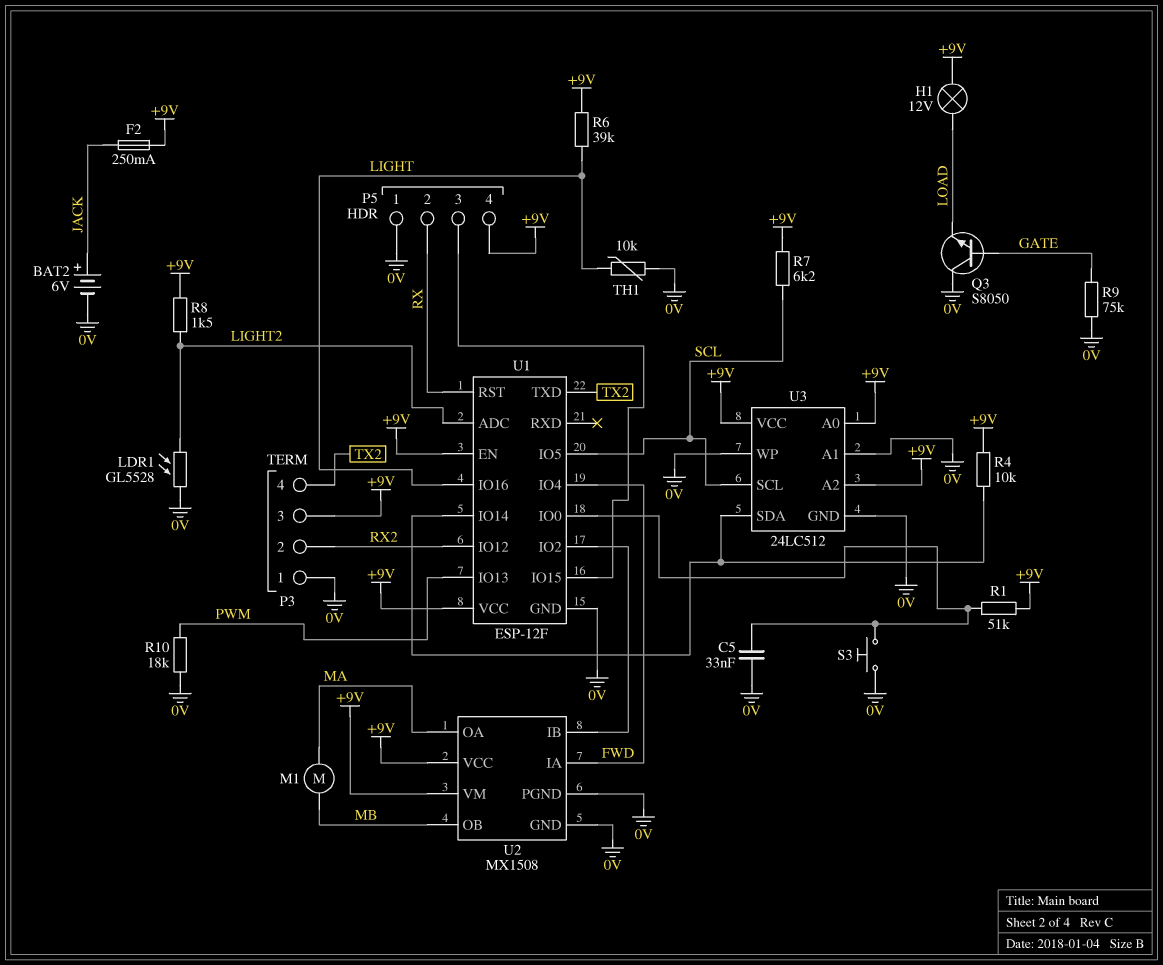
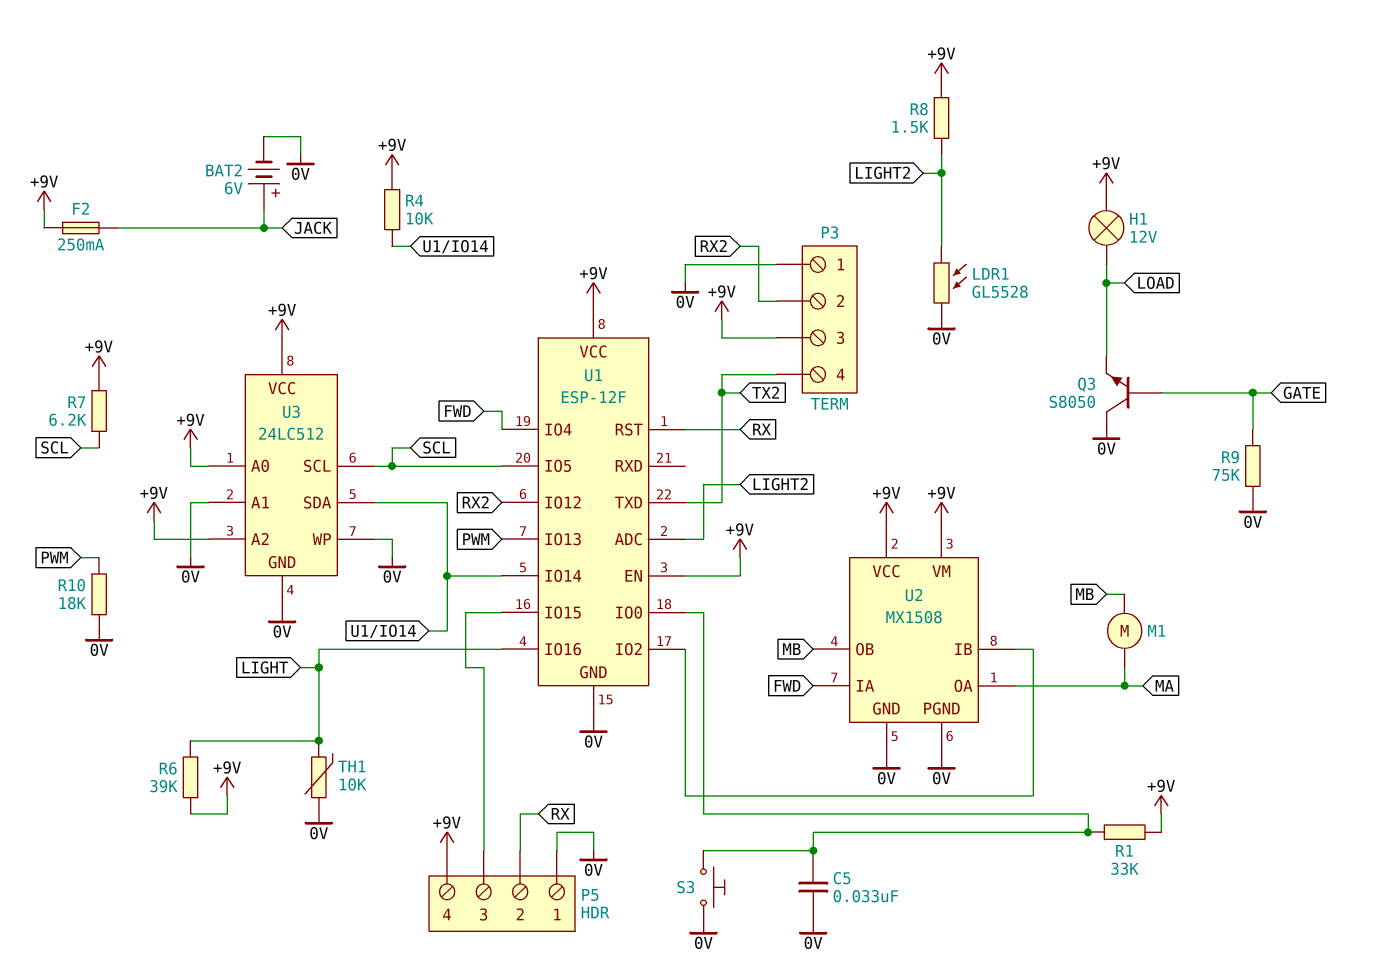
R1: 51k (+9V, U1/IO0) -> 33k (+9V, U1/IO0)

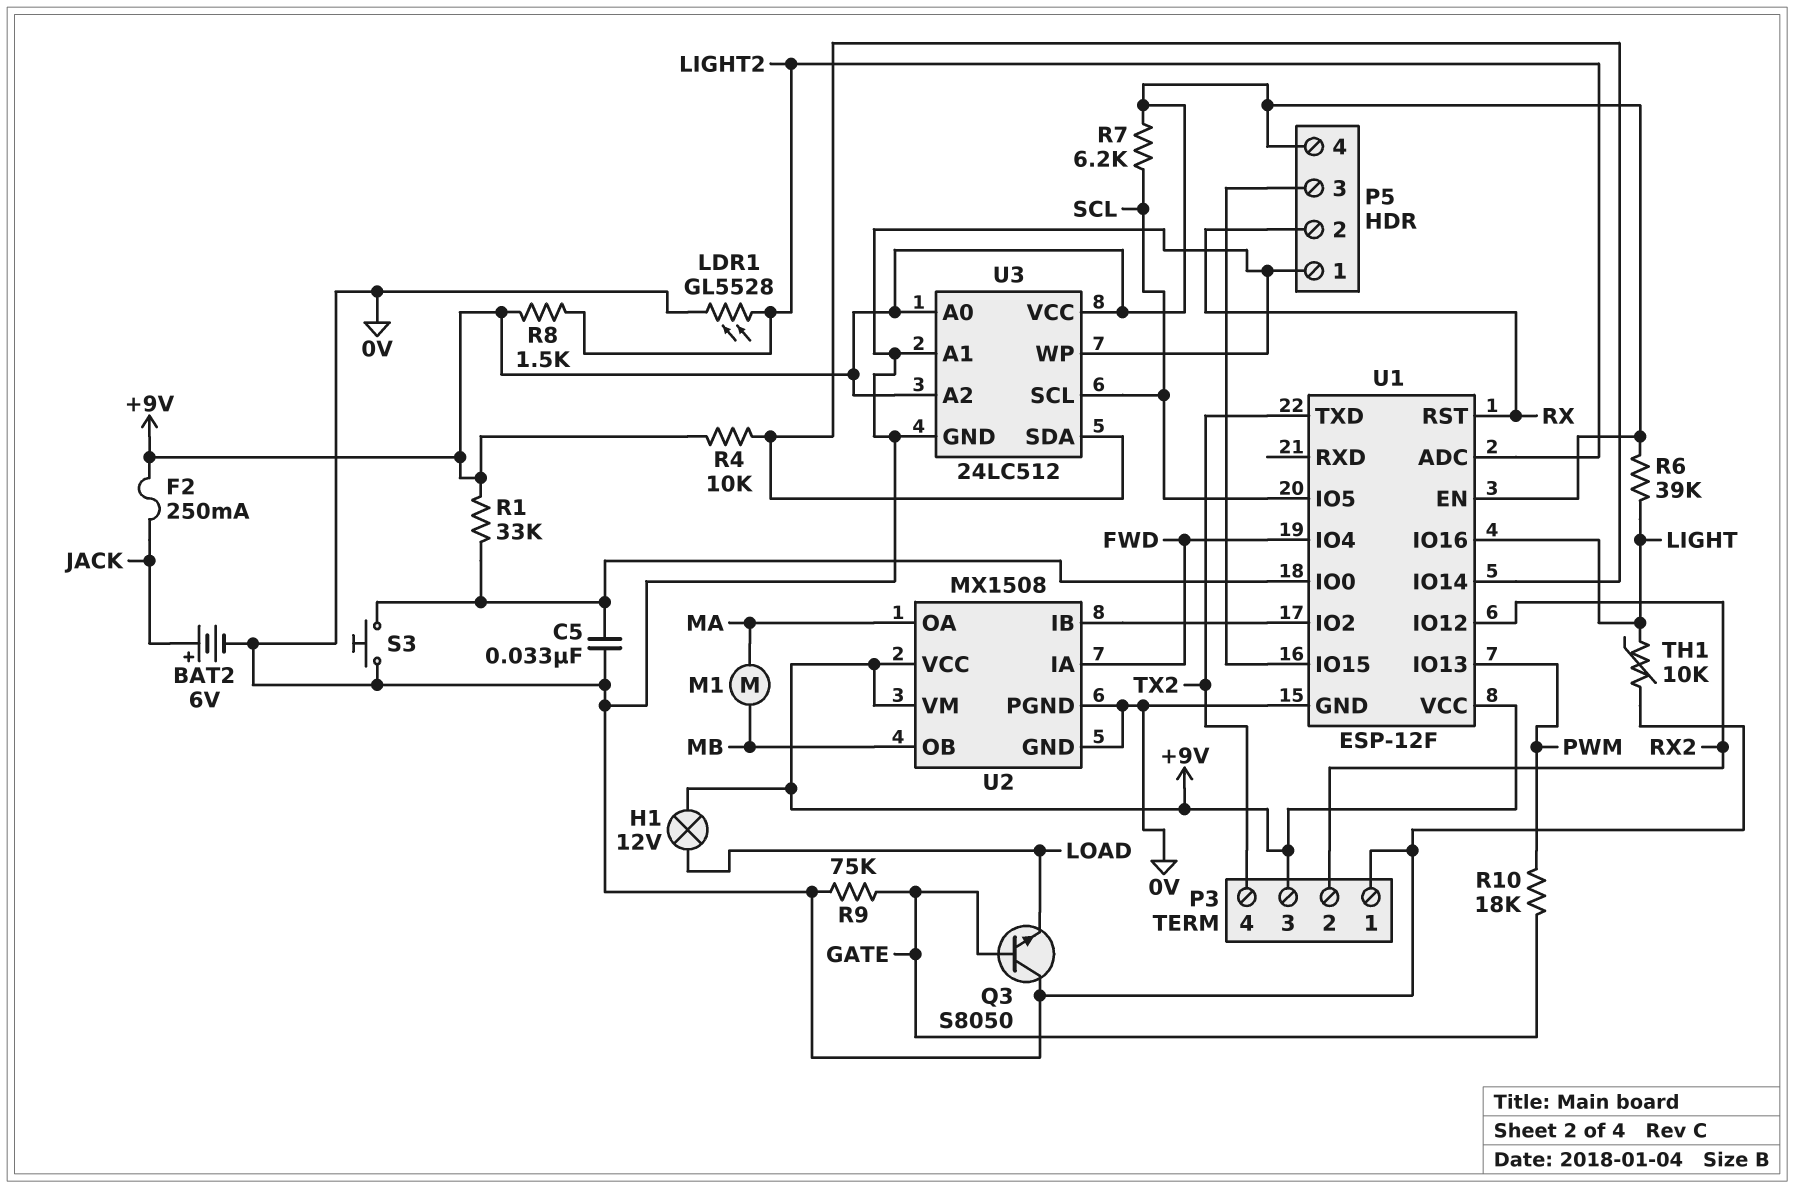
R10: 18k (0V, PWM) -> 18k (GATE, PWM)

